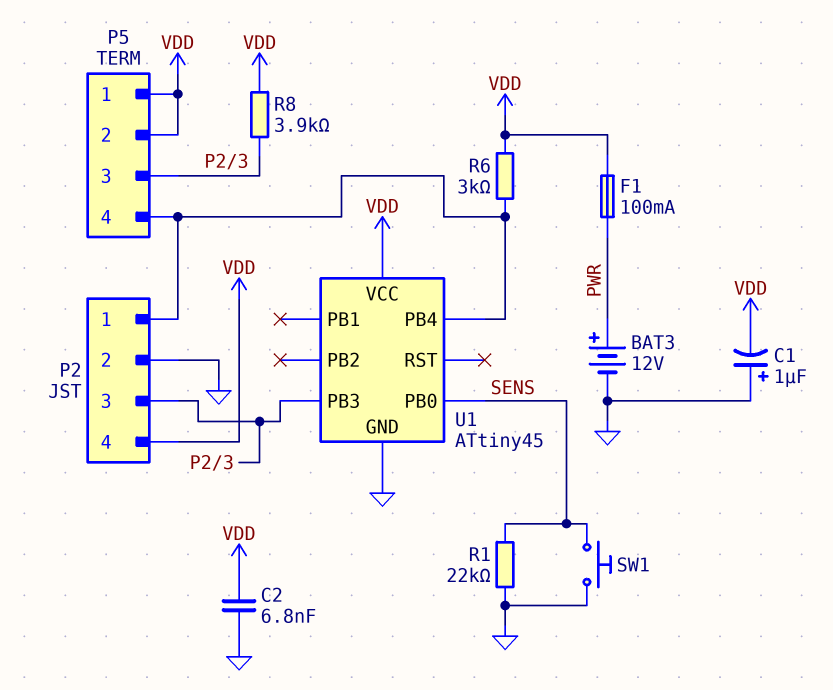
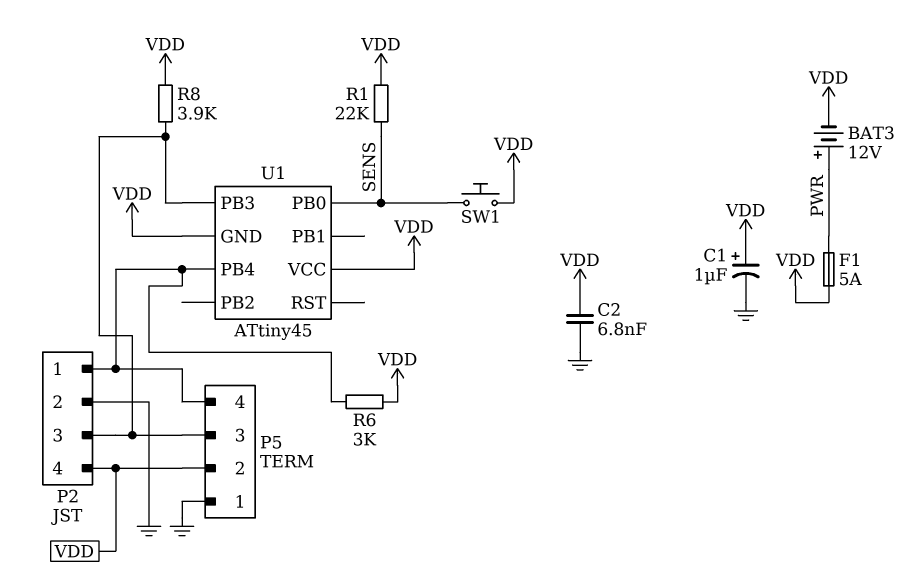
BAT3: 12V (plus PWR, minus GND) -> 12V (plus PWR, minus VDD)
C1: 1uF (plus GND, minus VDD) -> 1uF (plus VDD, minus GND)
F1: 100mA (PWR, VDD) -> 5A (PWR, VDD)
P5 pin 1: VDD -> GND
R1: 22k (GND, SENS) -> 22k (SENS, VDD)
SW1: button (GND, SENS) -> button (SENS, VDD)
U1 pin GND: GND -> VDD

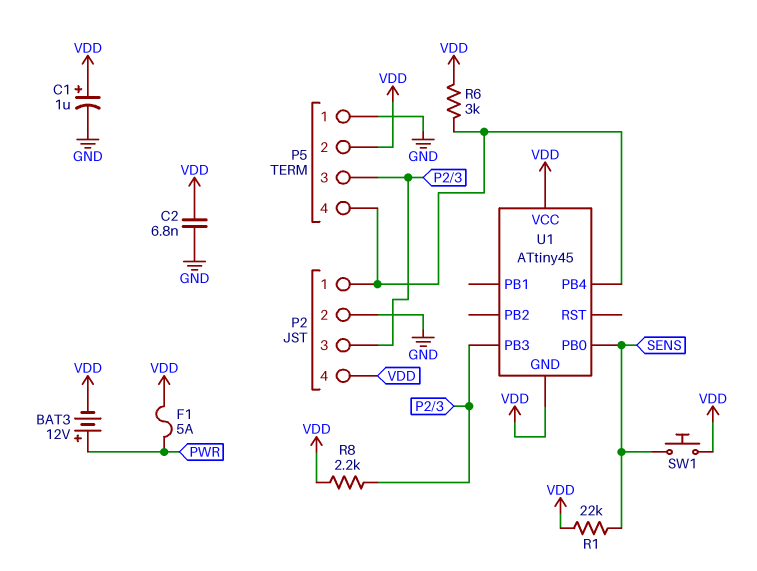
R8: 3.9k (P2/3, VDD) -> 2.2k (P2/3, VDD)

